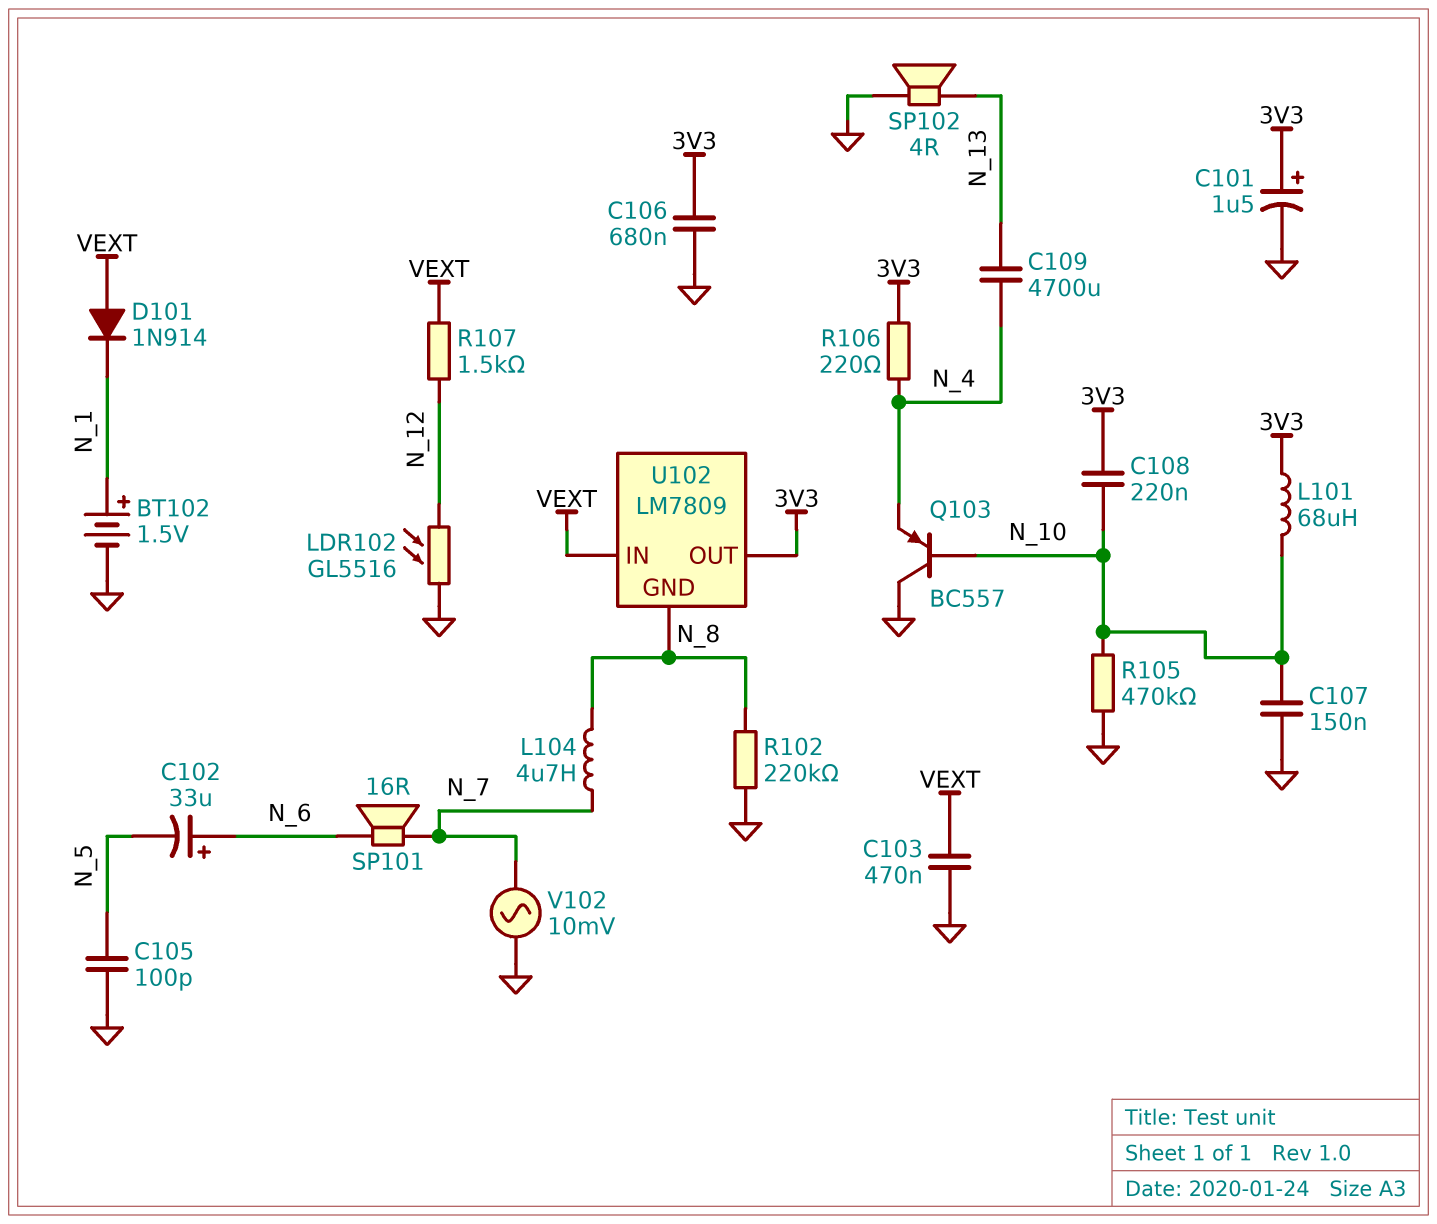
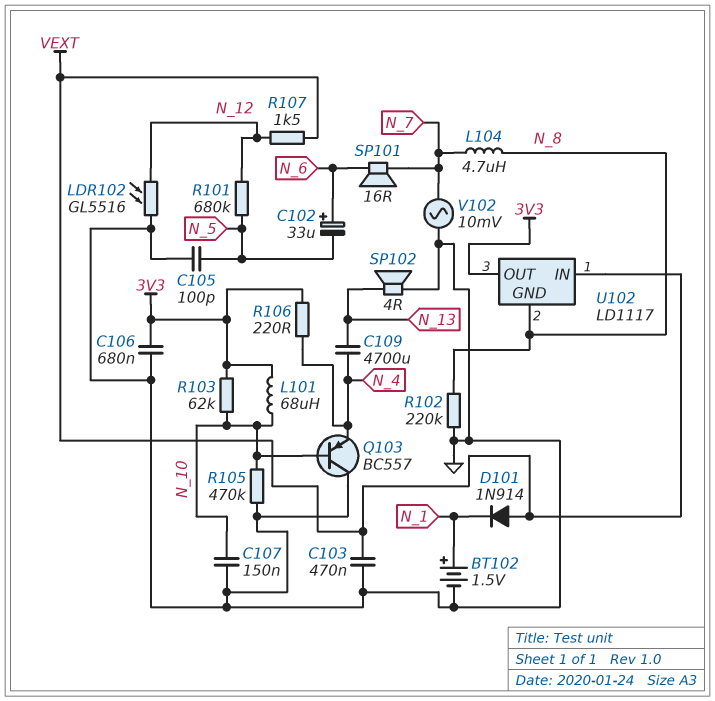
C101: 1.5uF (plus 3V3, minus GND) -> none
C108: 220nF (3V3, N_10) -> none
R101: none -> 680k (N_5, N_12)
R103: none -> 62k (3V3, N_10)
U102: LM7809 -> LD1117

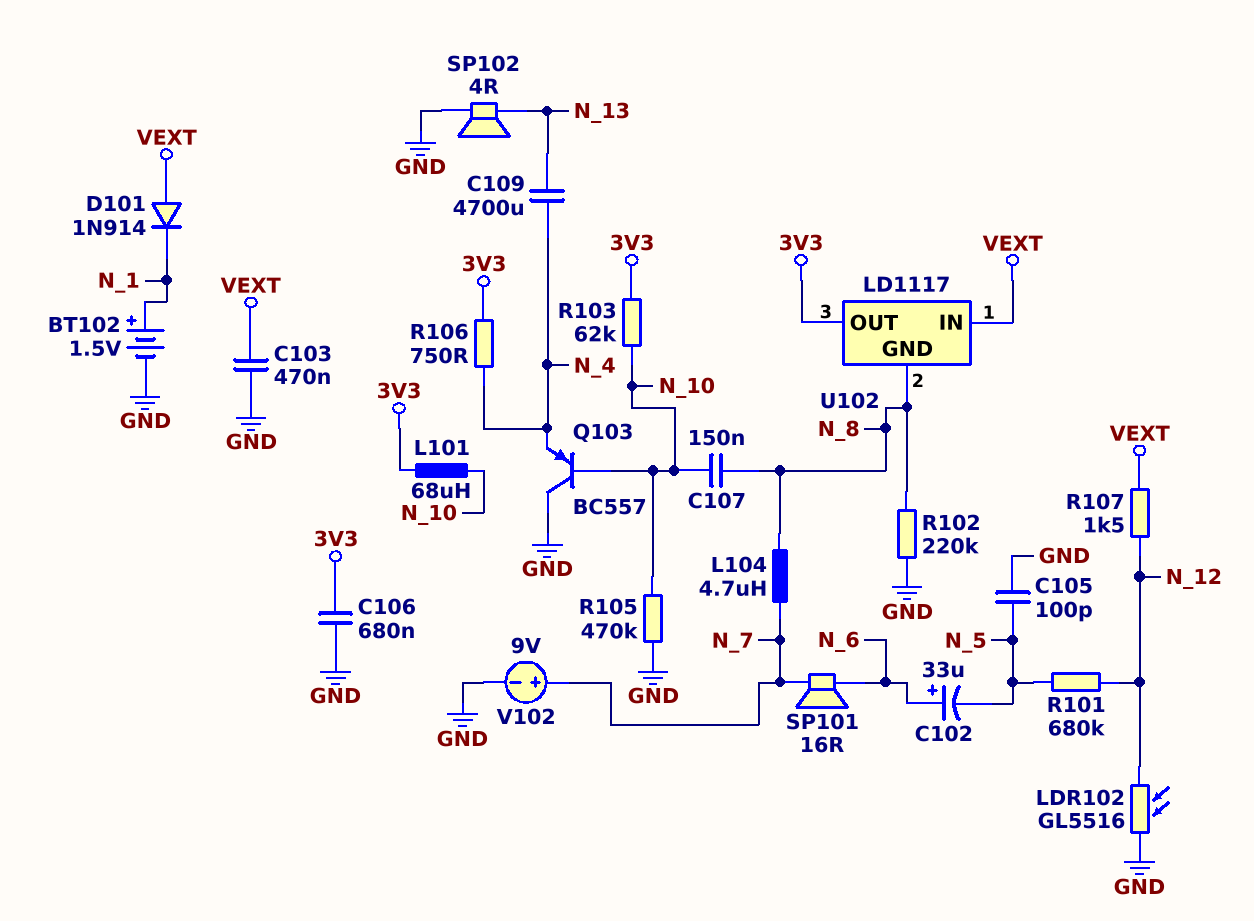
C107: 150nF (GND, N_10) -> 150nF (N_8, N_10)
R106: 220 (3V3, N_4) -> 750 (3V3, N_4)
V102: AC 10mV (GND, N_7) -> 9V (plus N_7, minus GND)

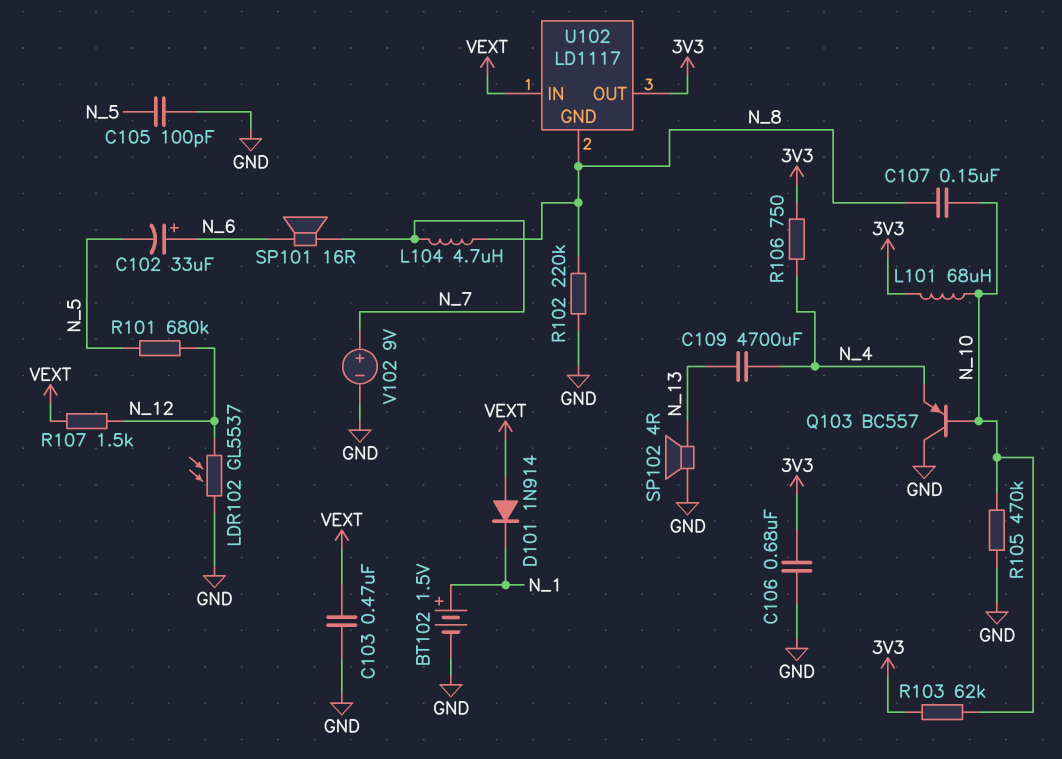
LDR102: GL5516 (GND, N_12) -> GL5537 (GND, N_12)

